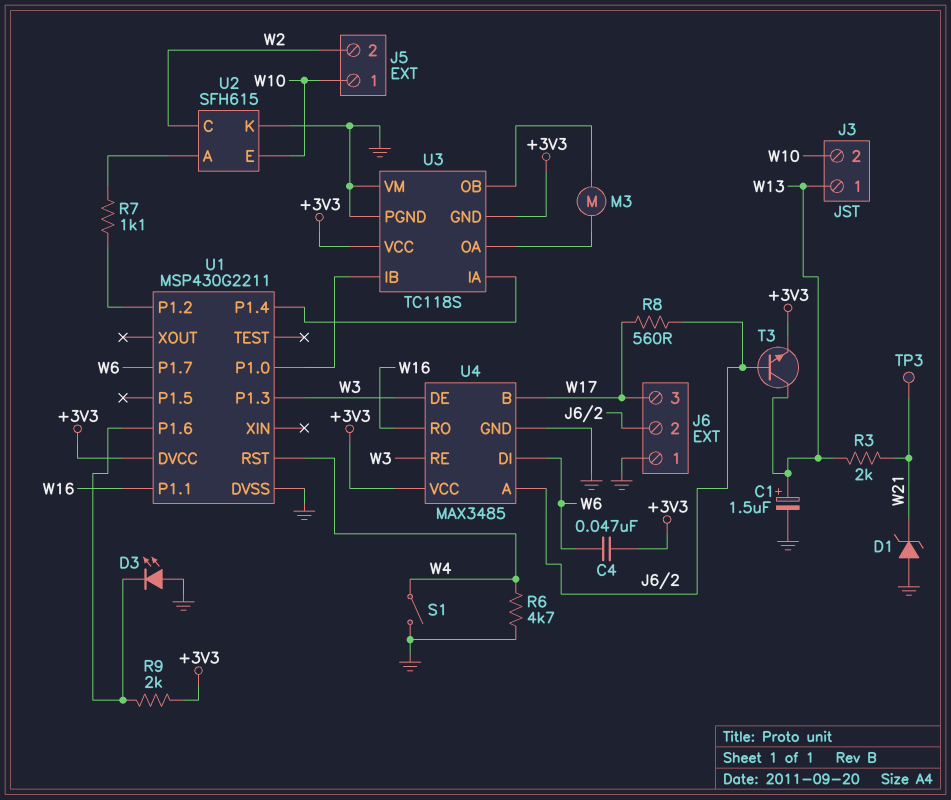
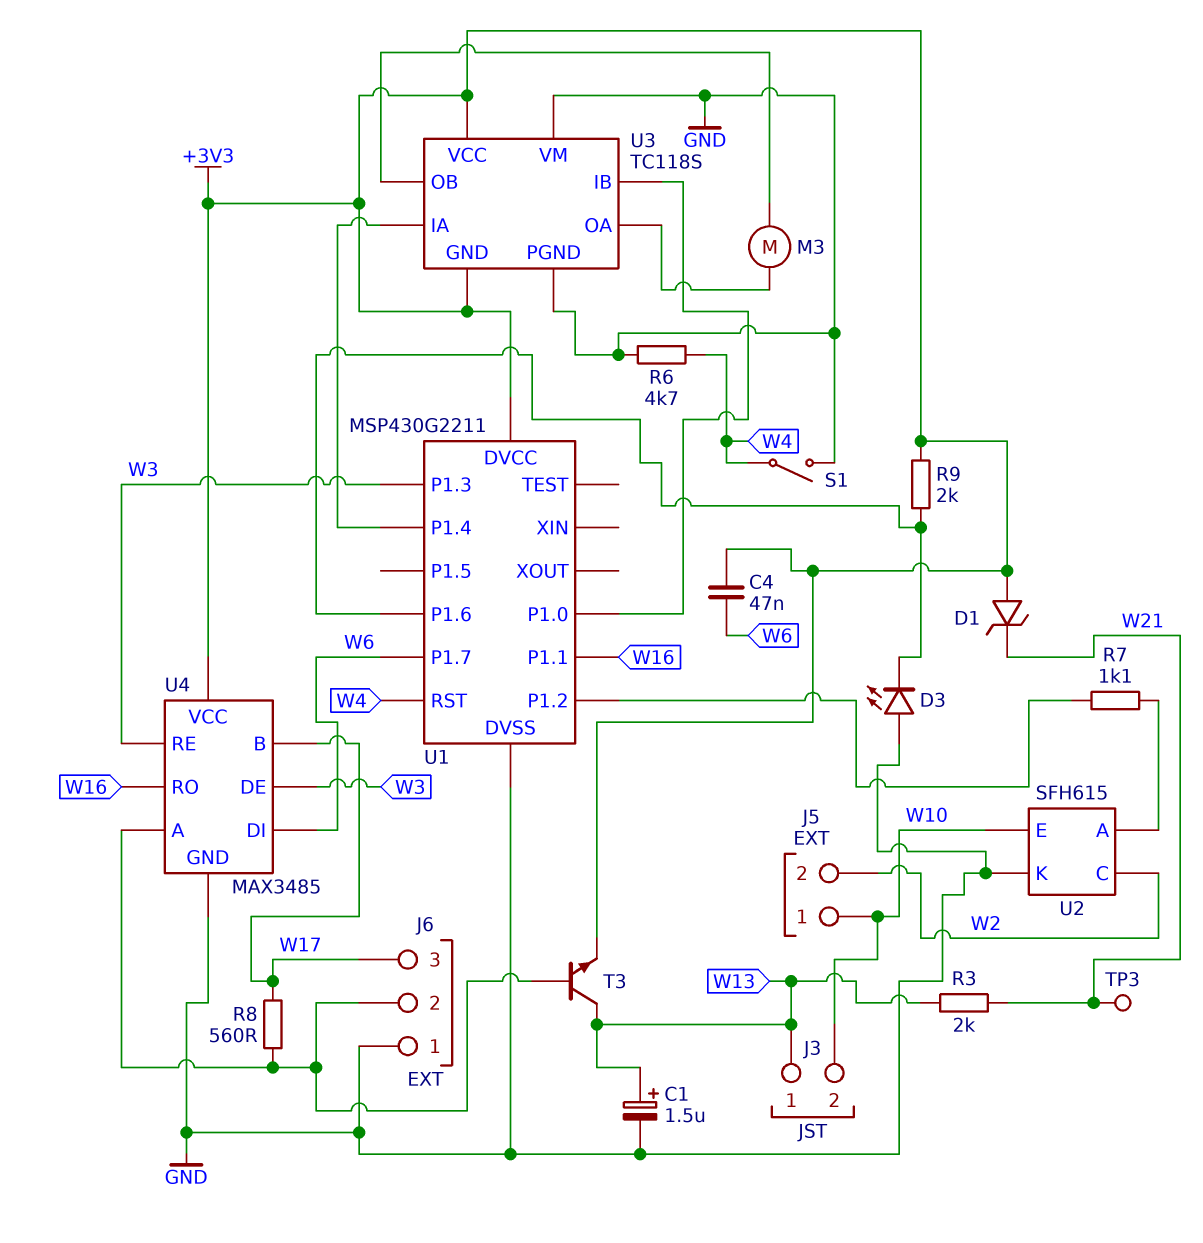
D1: zener (A GND, K W21) -> zener (A +3V3, K W21)

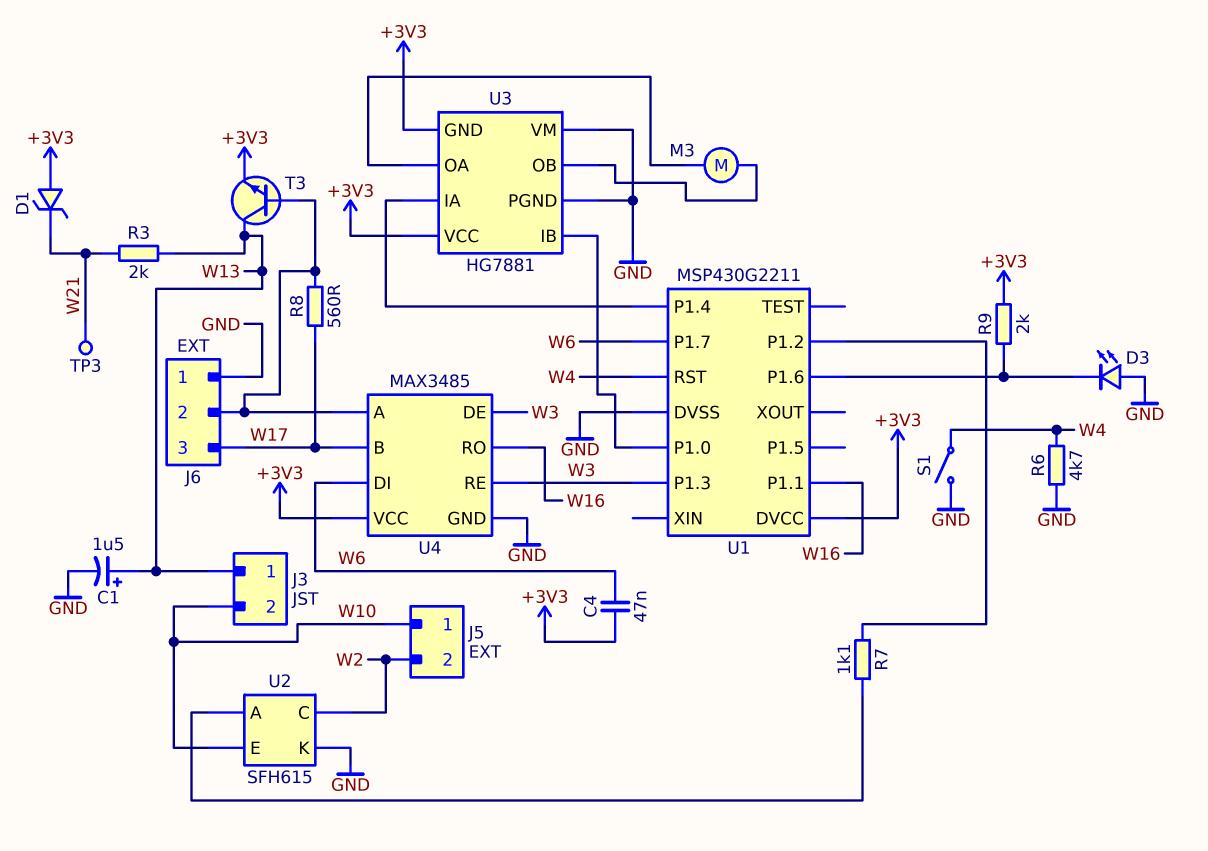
U3: TC118S -> HG7881

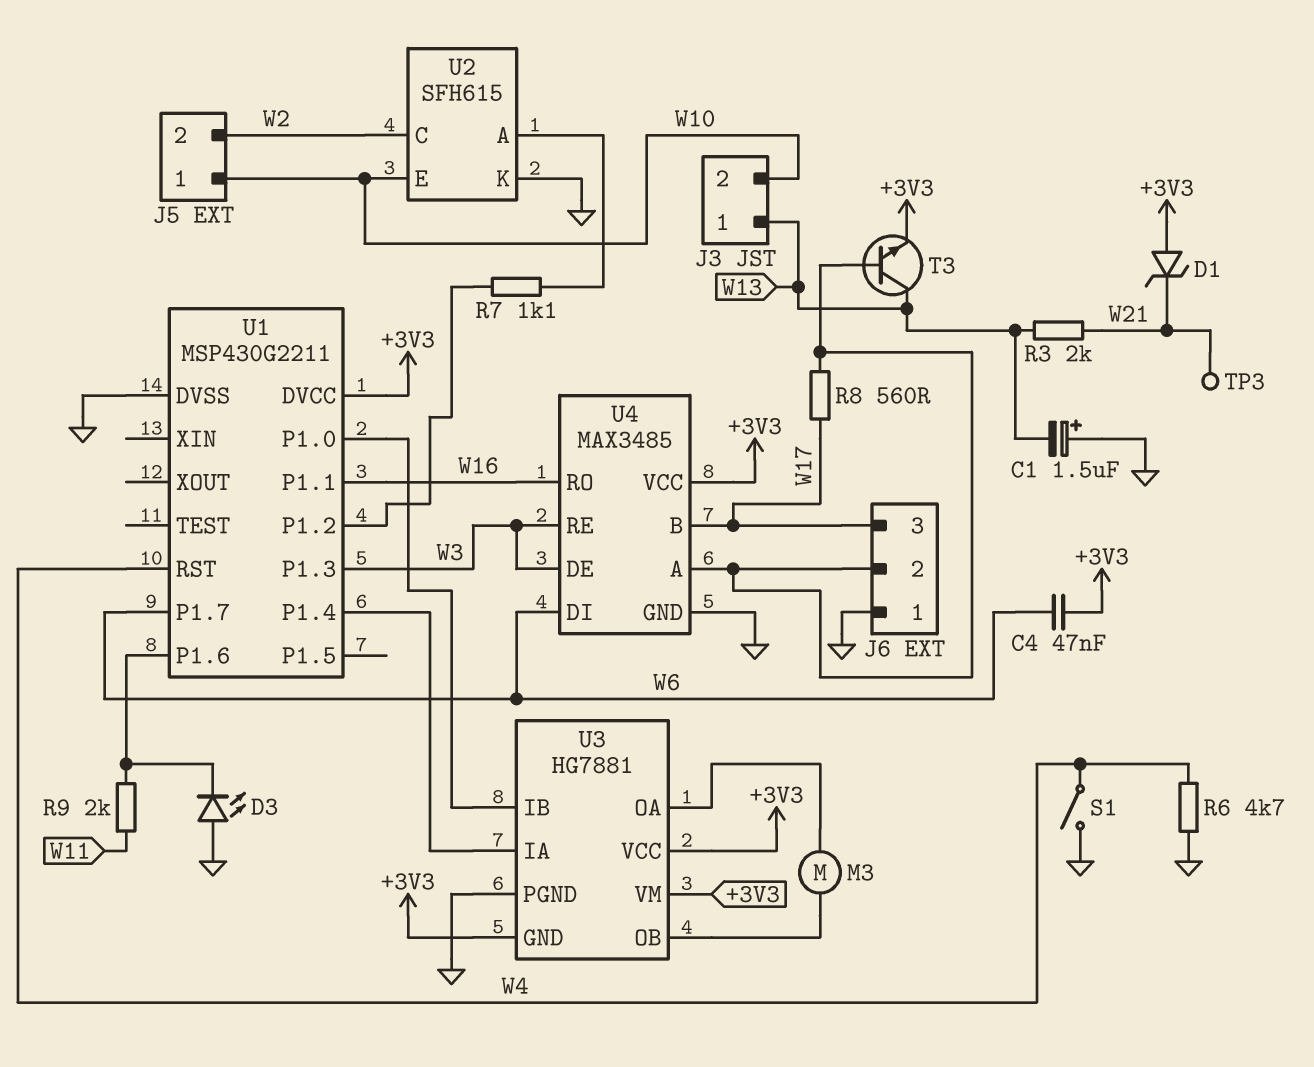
C1: 1.5uF (plus W13, minus GND) -> 1.5uF (plus GND, minus W13)
R9: 2k (+3V3, U1/P1.6) -> 2k (U1/P1.6, W11)
U3 pin VM: GND -> +3V3

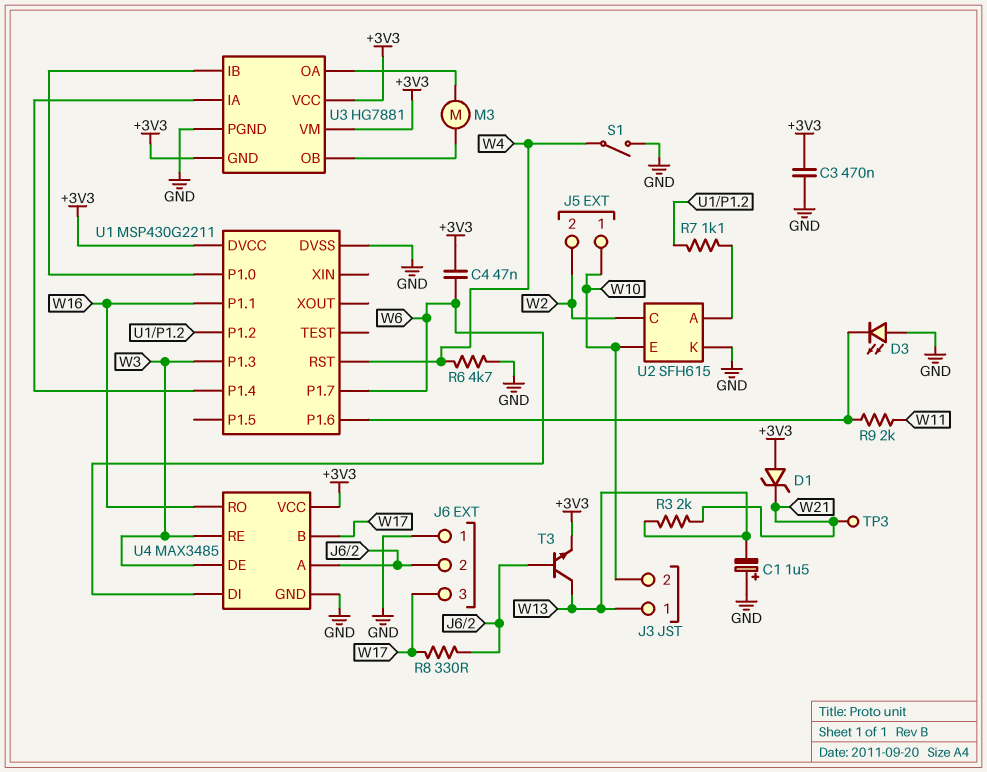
C3: none -> 470nF (+3V3, GND)
R8: 560 (J6/2, W17) -> 330 (J6/2, W17)

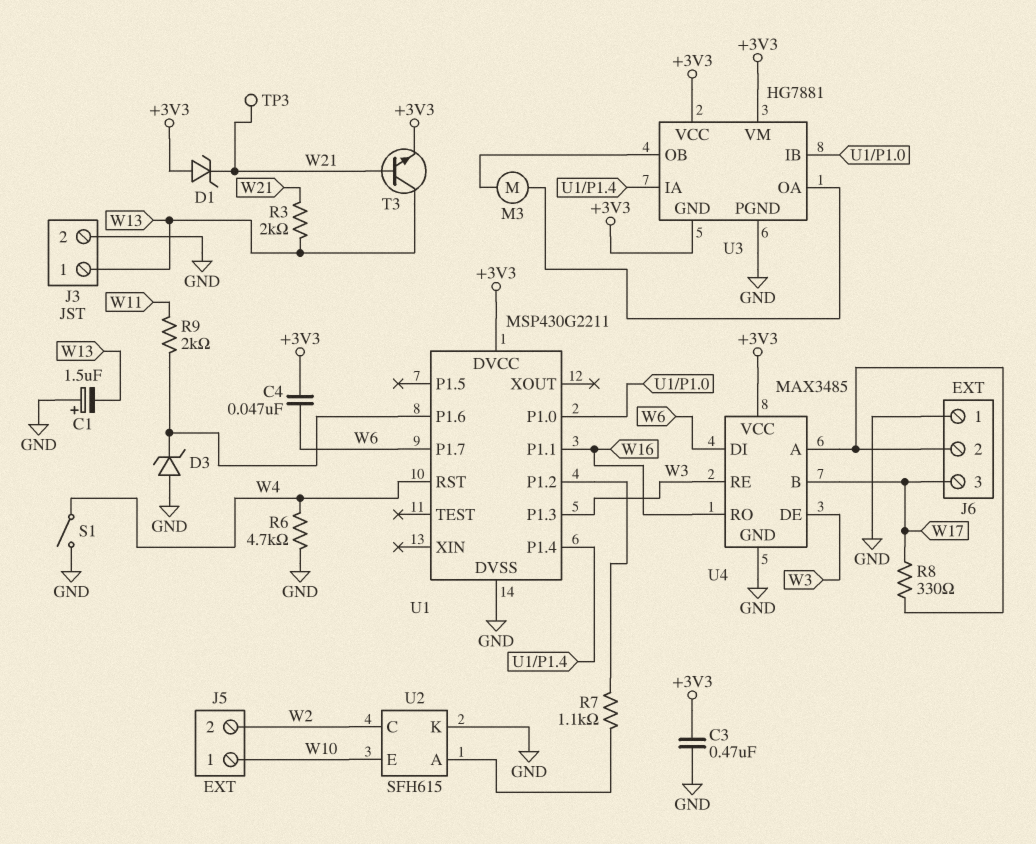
D3: LED (A GND, K U1/P1.6) -> zener (A GND, K U1/P1.6)
J3 pin 2: W10 -> GND
T3: NPN (B J6/2, C W13, E +3V3) -> NPN (B W21, C W13, E +3V3)

